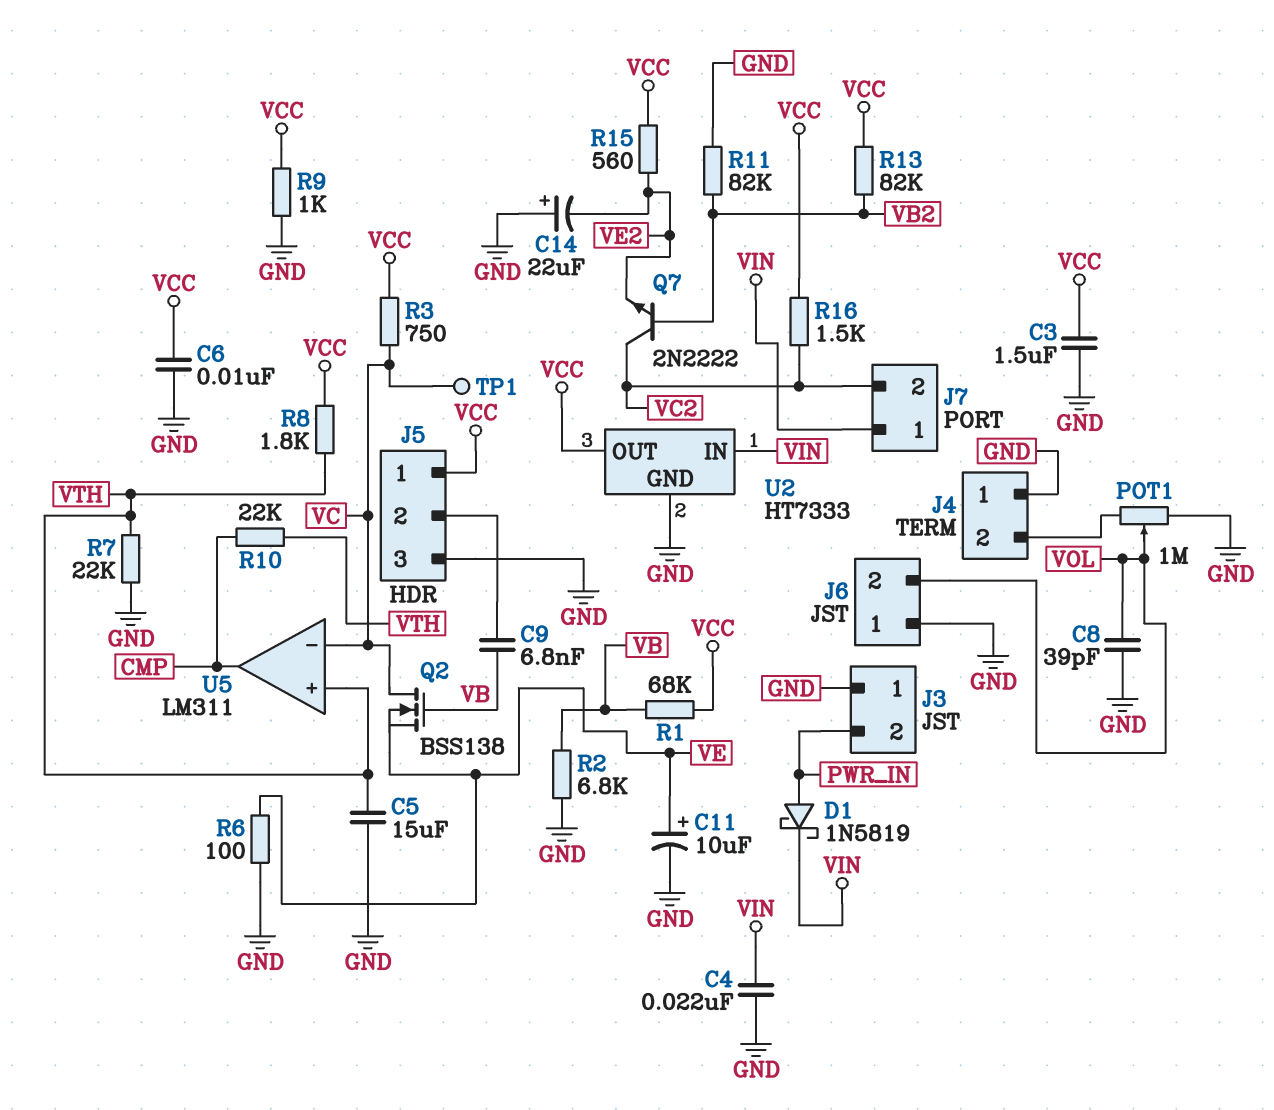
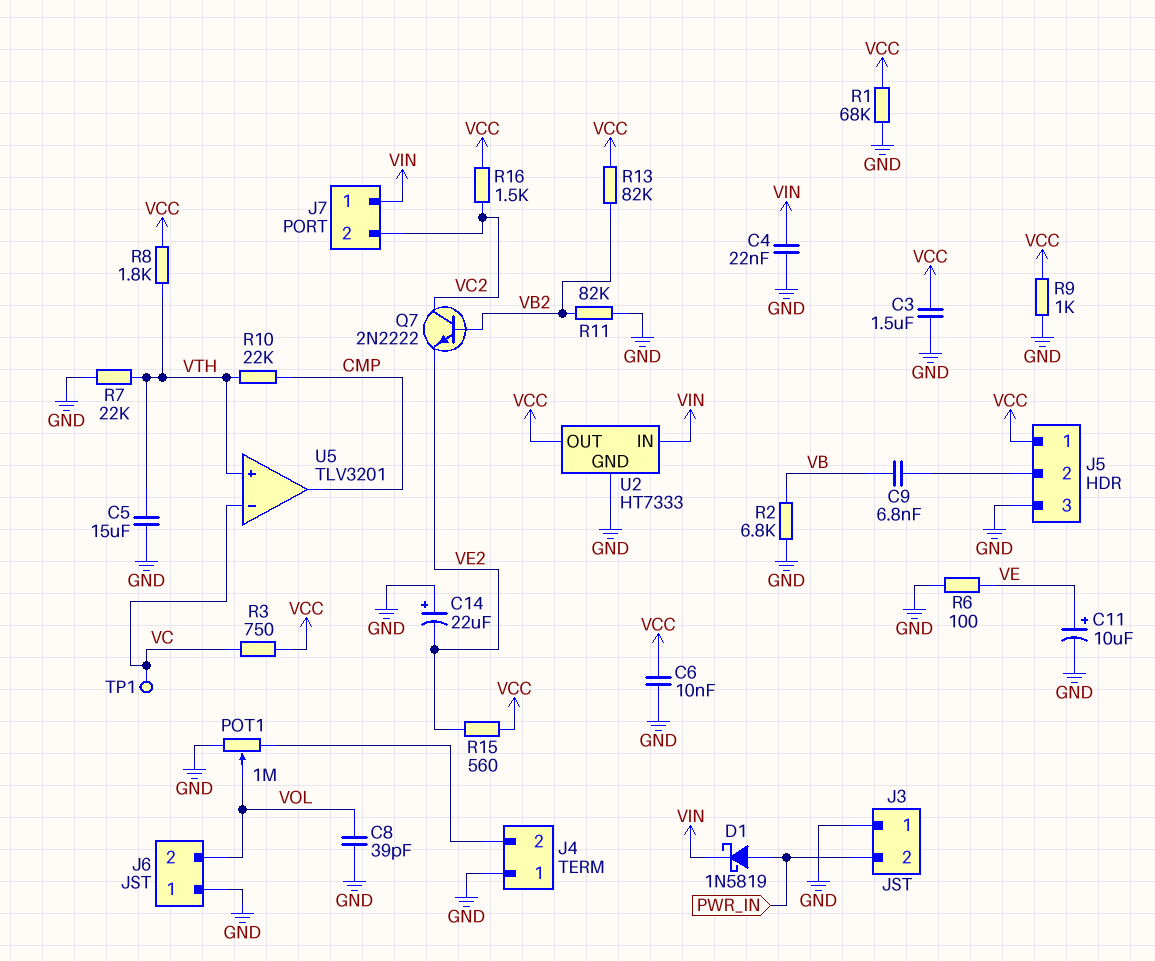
Q2: NMOS BSS138 (G VB, D VC, S VE) -> none
R1: 68k (VB, VCC) -> 68k (GND, VCC)
U5: LM311 -> TLV3201

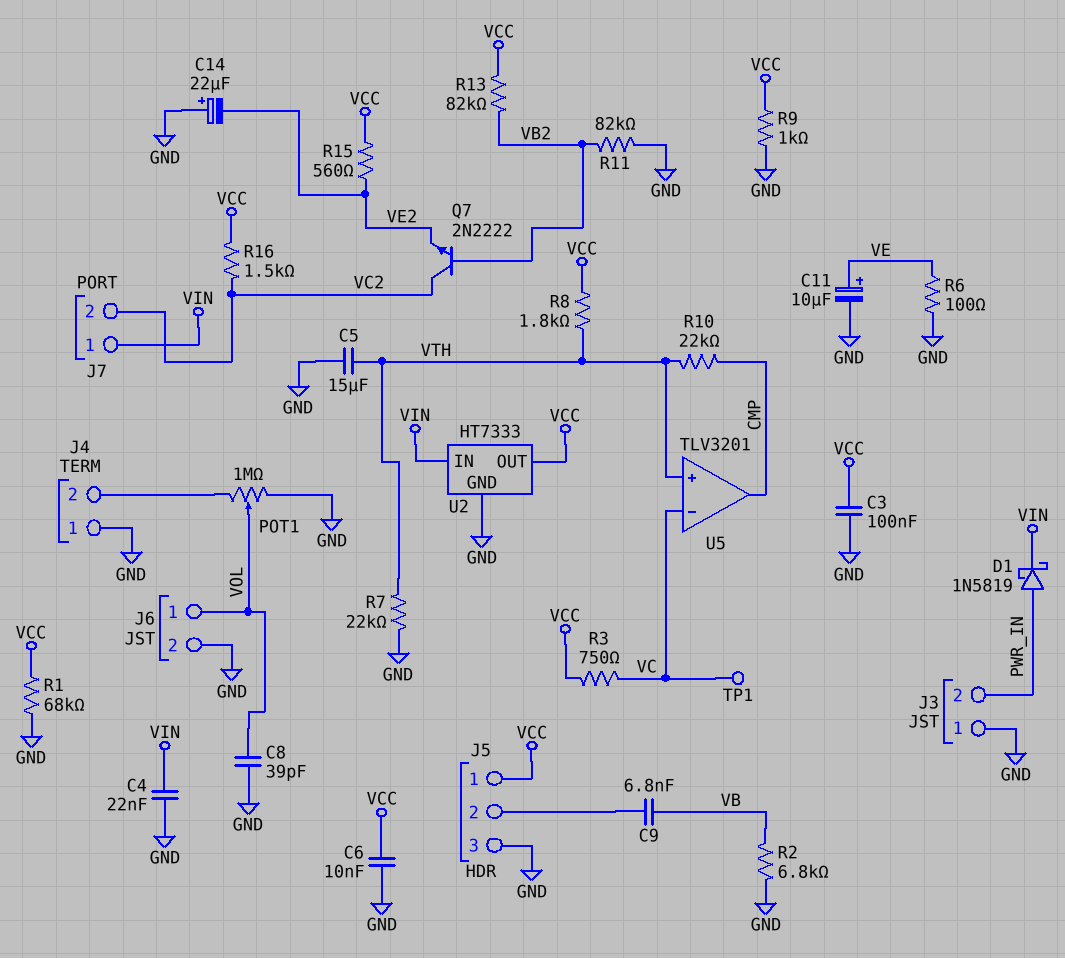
C3: 1.5uF (GND, VCC) -> 100nF (GND, VCC)
J6 pin 1: GND -> VOL
J6 pin 2: VOL -> GND

